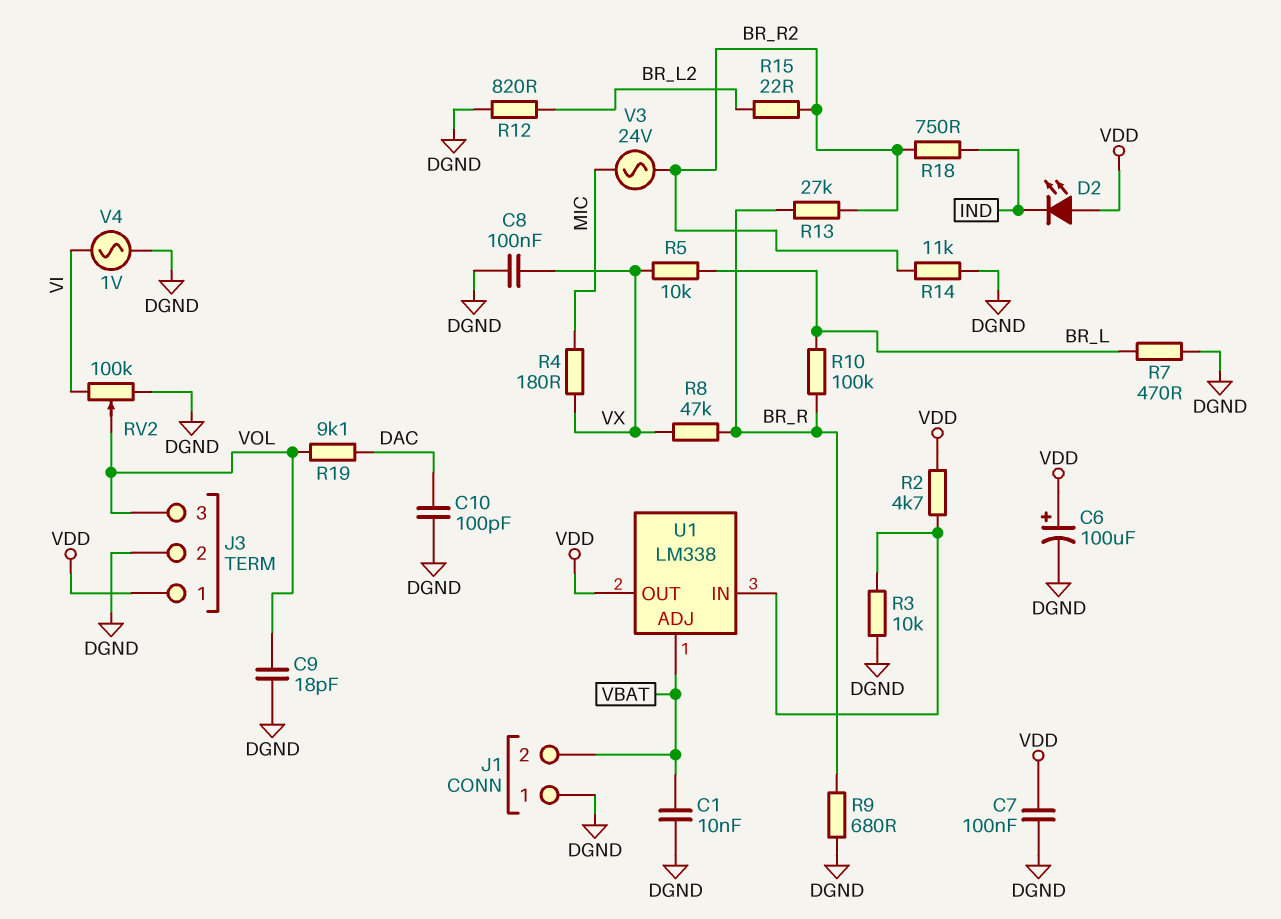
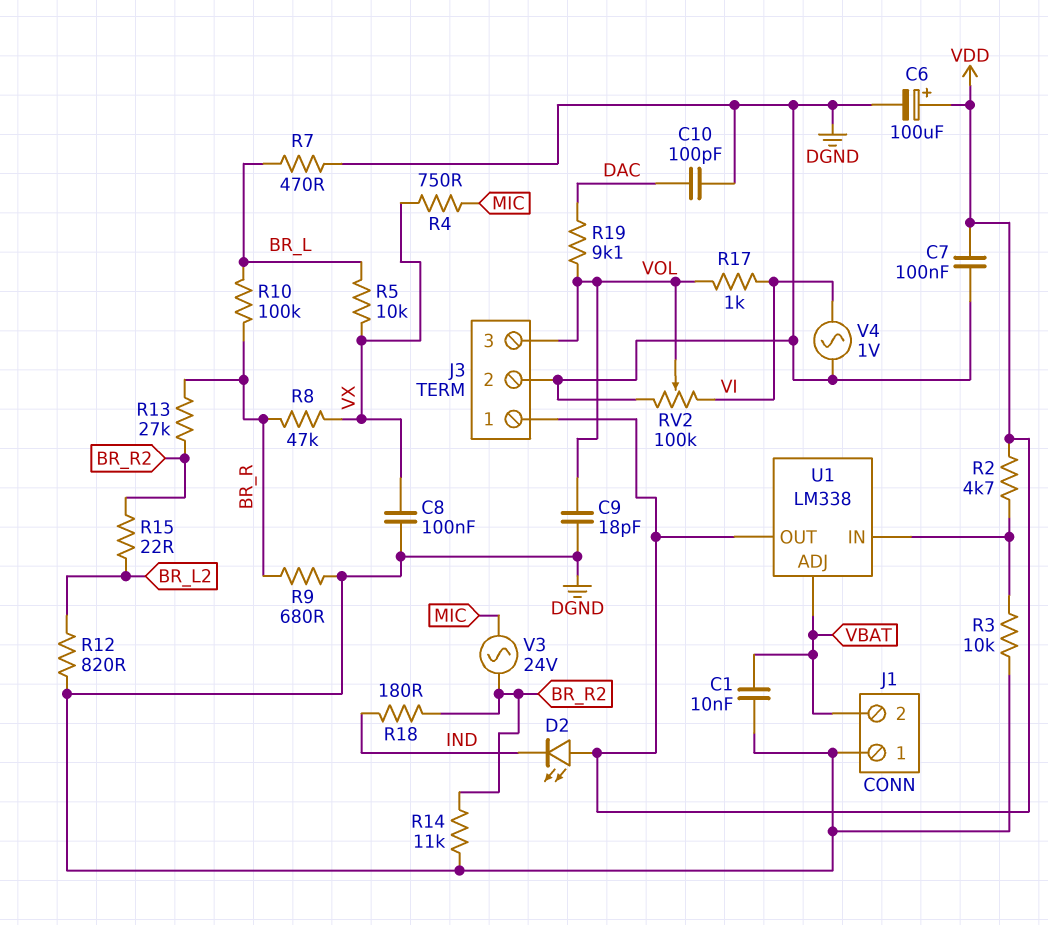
R4: 180 (MIC, VX) -> 750 (MIC, VX)
R17: none -> 1k (VI, VOL)
R18: 750 (BR_R2, IND) -> 180 (BR_R2, IND)

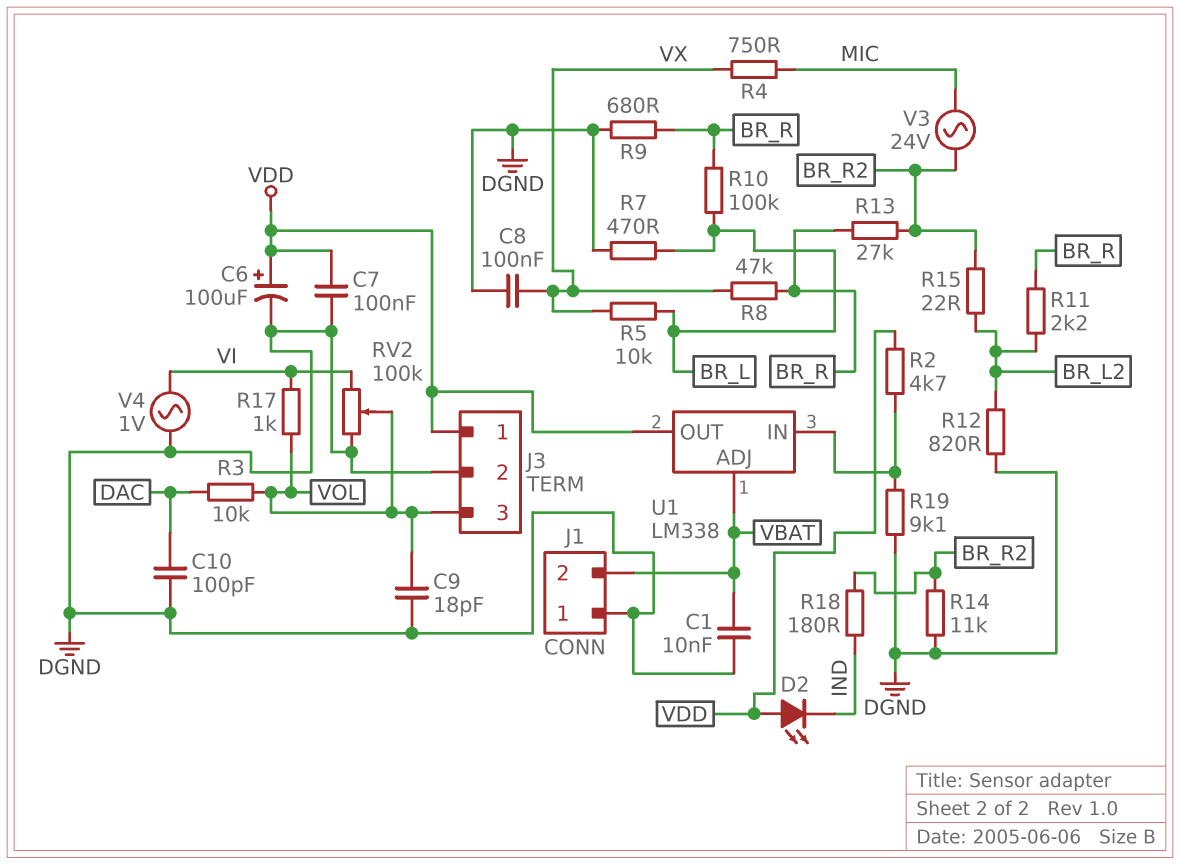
R3: 10k (DGND, U1/IN) -> 10k (DAC, VOL)
R11: none -> 2.2k (BR_L2, BR_R)
R19: 9.1k (DAC, VOL) -> 9.1k (DGND, U1/IN)

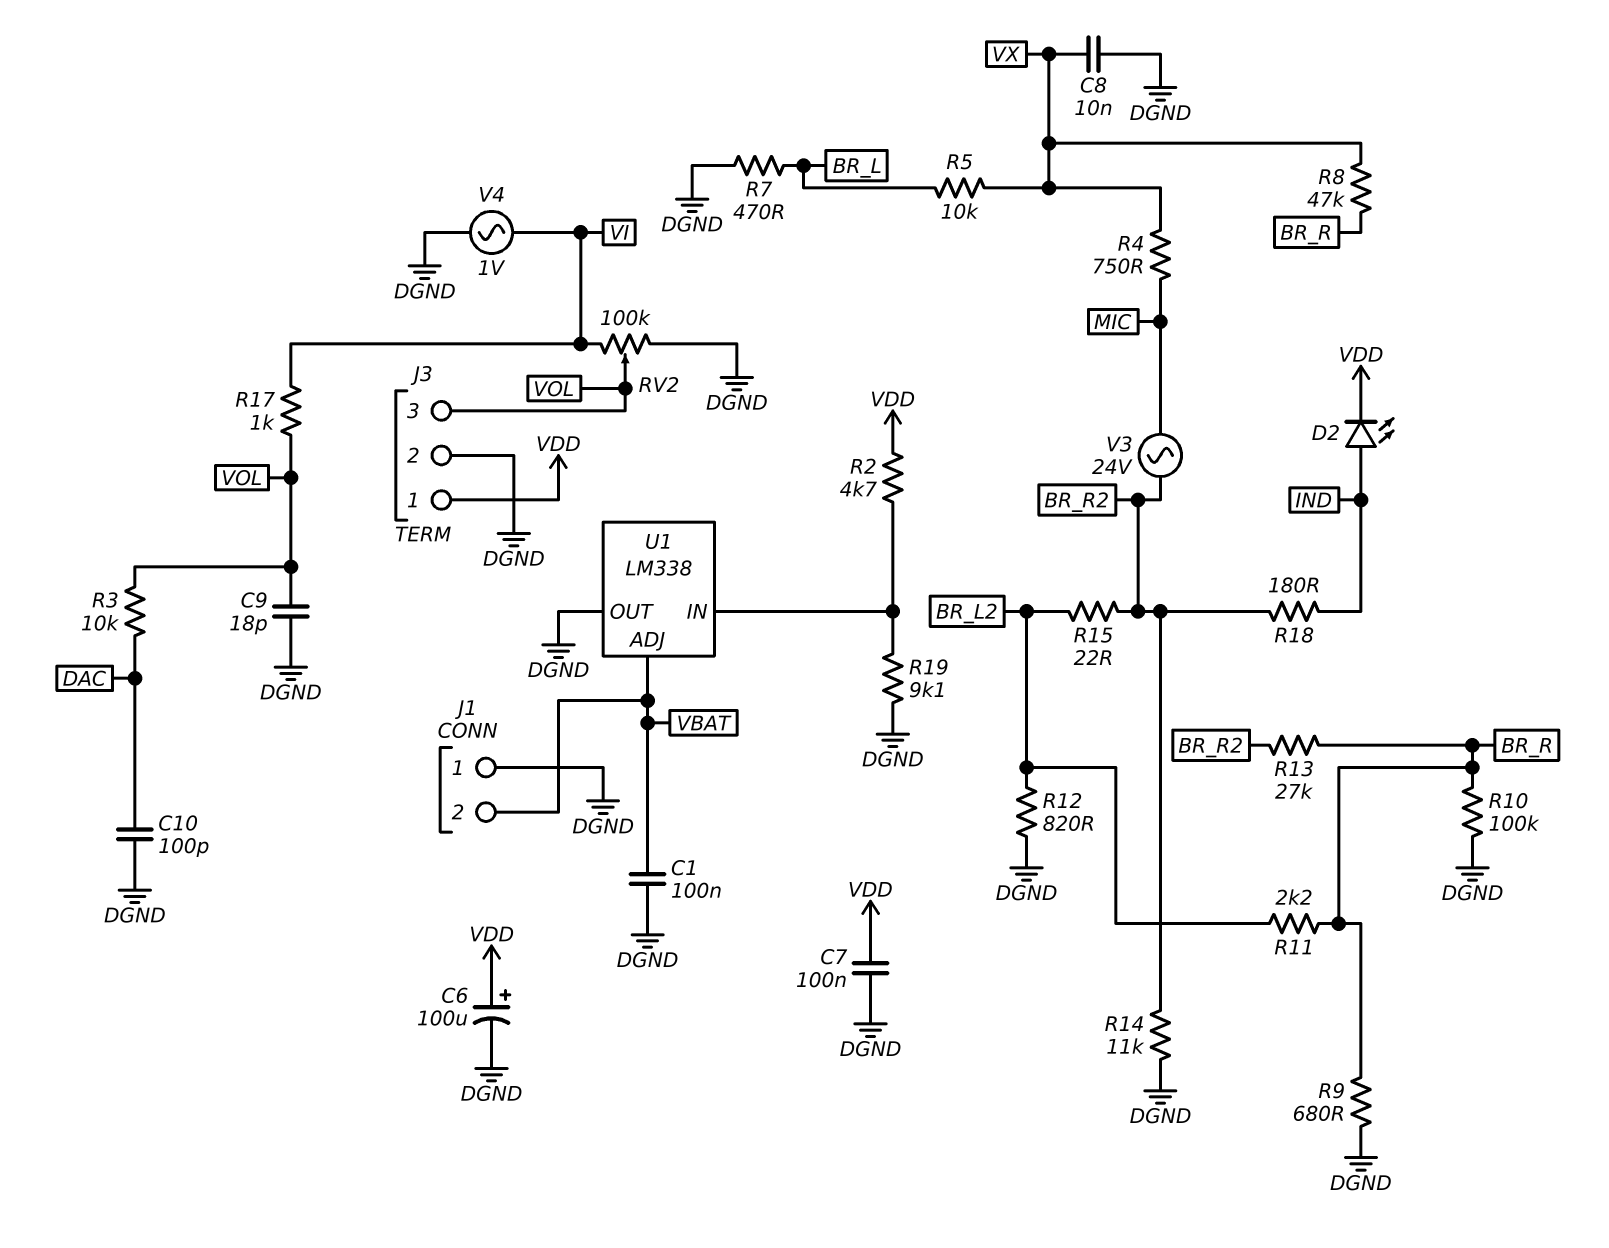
C1: 10nF (DGND, VBAT) -> 100nF (DGND, VBAT)
C8: 100nF (DGND, VX) -> 10nF (DGND, VX)
D2: LED (A VDD, K IND) -> LED (A IND, K VDD)
R10: 100k (BR_L, BR_R) -> 100k (BR_R, DGND)
U1 pin OUT: VDD -> DGND

